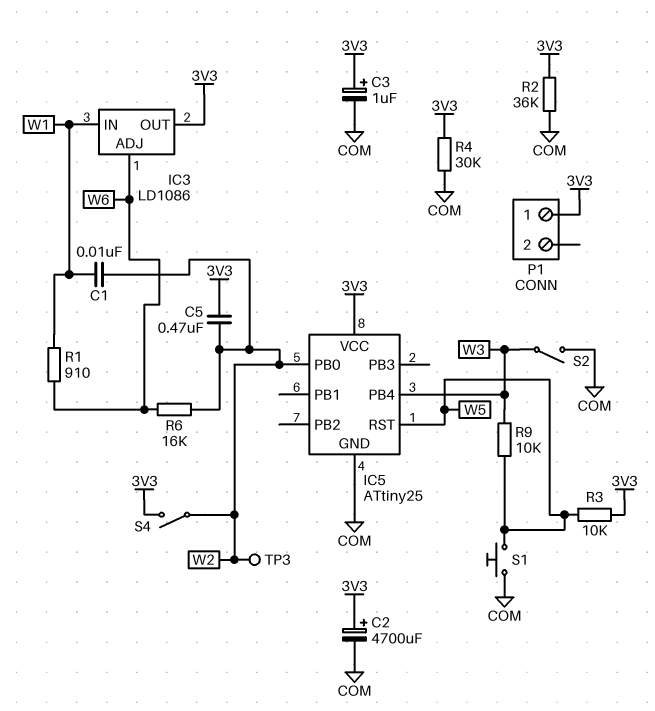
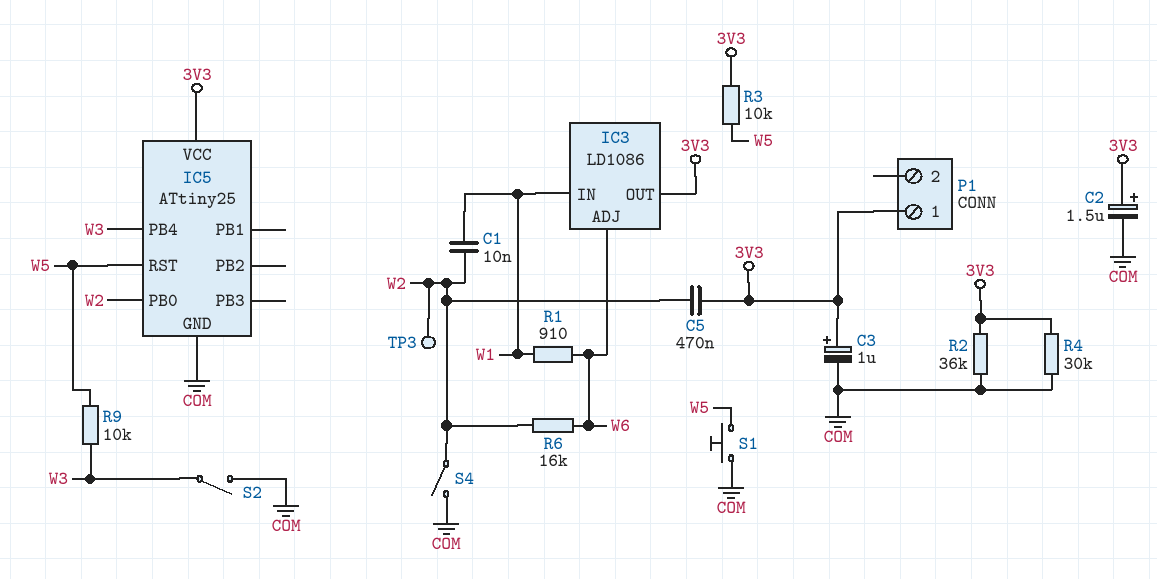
C2: 4700uF (plus 3V3, minus COM) -> 1.5uF (plus 3V3, minus COM)
S4: switch (3V3, W2) -> switch (COM, W2)

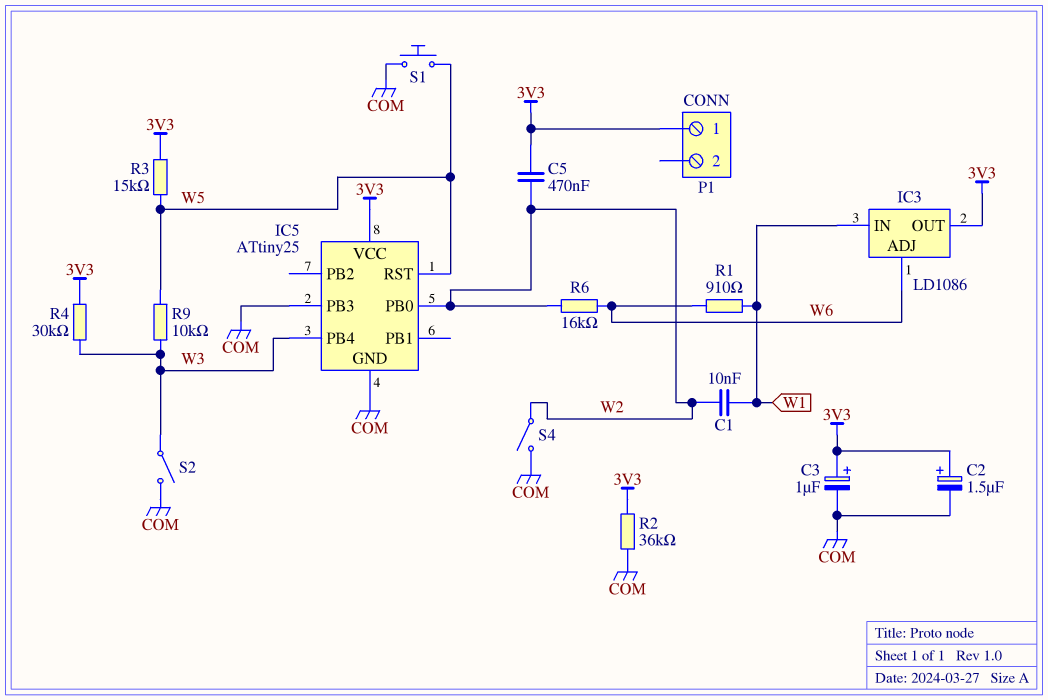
IC5 pin PB3: none -> COM
R3: 10k (3V3, W5) -> 15k (3V3, W5)
R4: 30k (3V3, COM) -> 30k (3V3, W3)
TP3: test point (W2) -> none

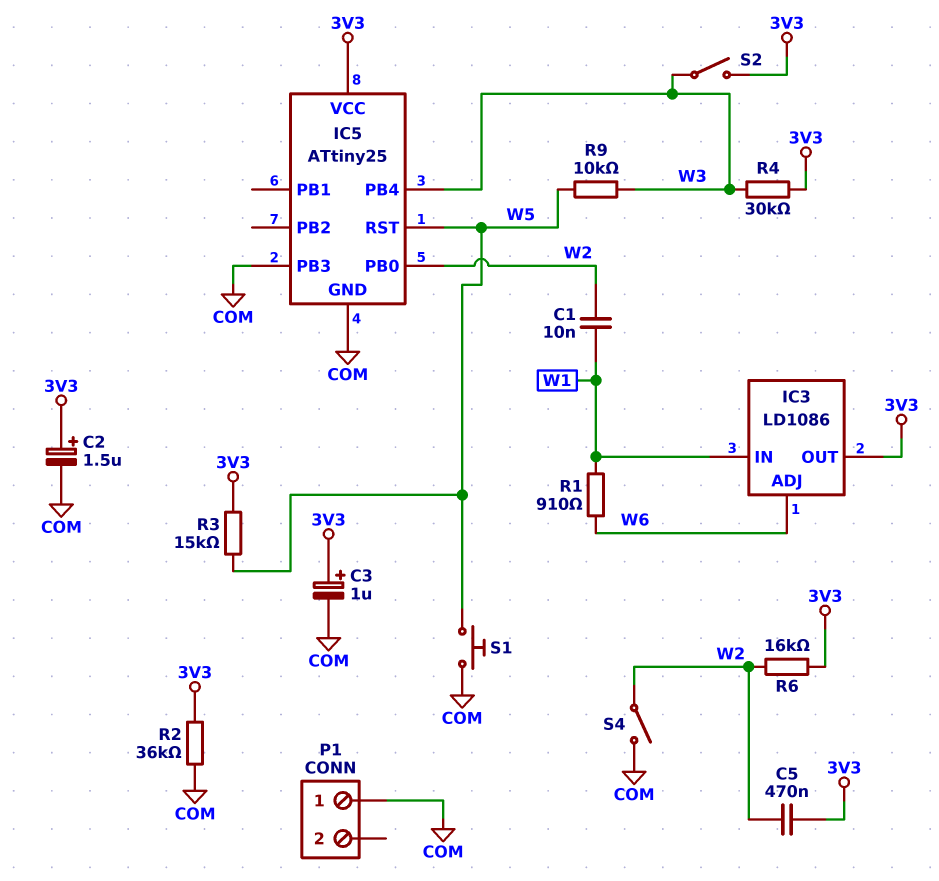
P1 pin 1: 3V3 -> COM
R6: 16k (W2, W6) -> 16k (3V3, W2)
S2: switch (COM, W3) -> switch (3V3, W3)

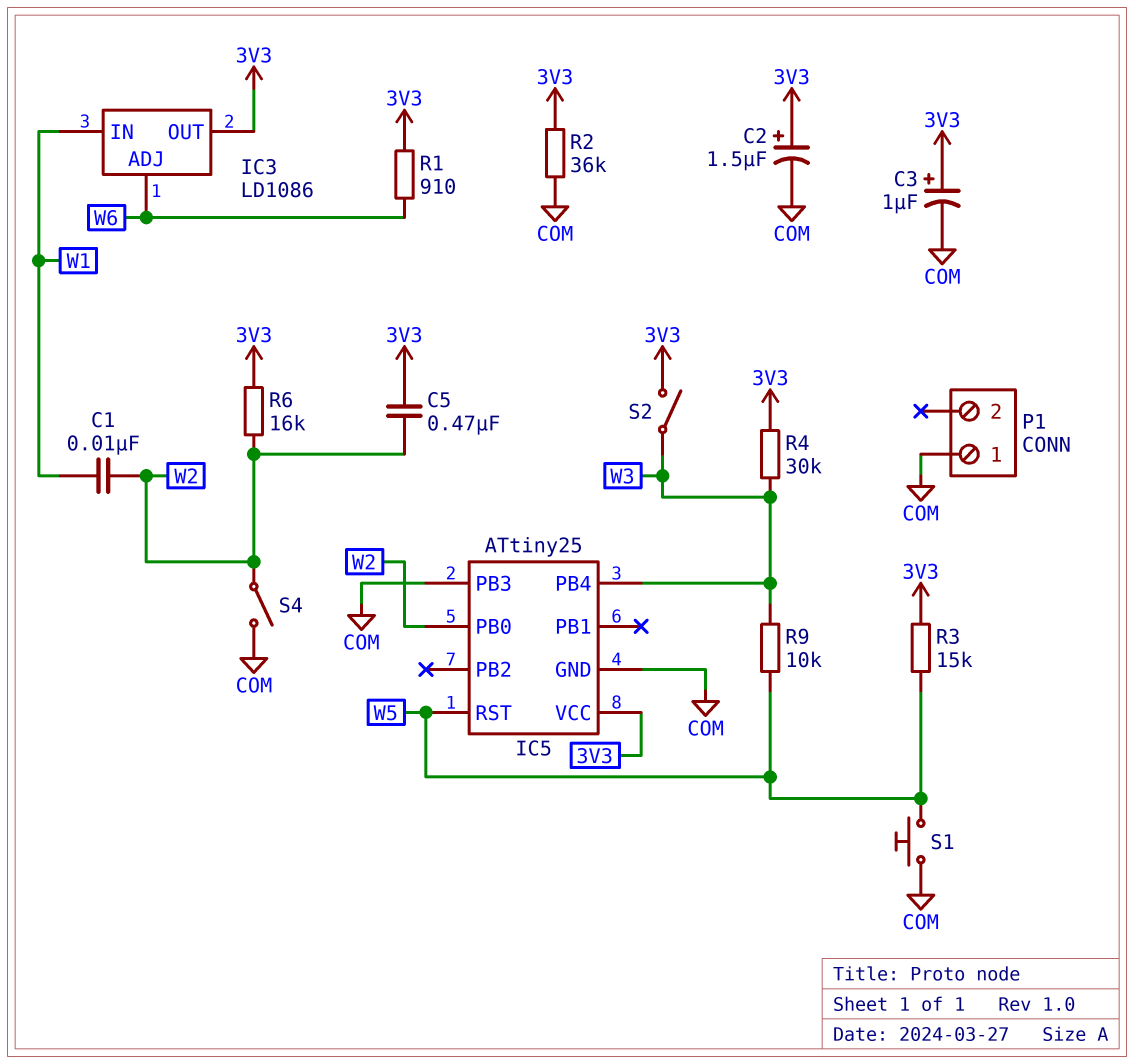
R1: 910 (W1, W6) -> 910 (3V3, W6)

